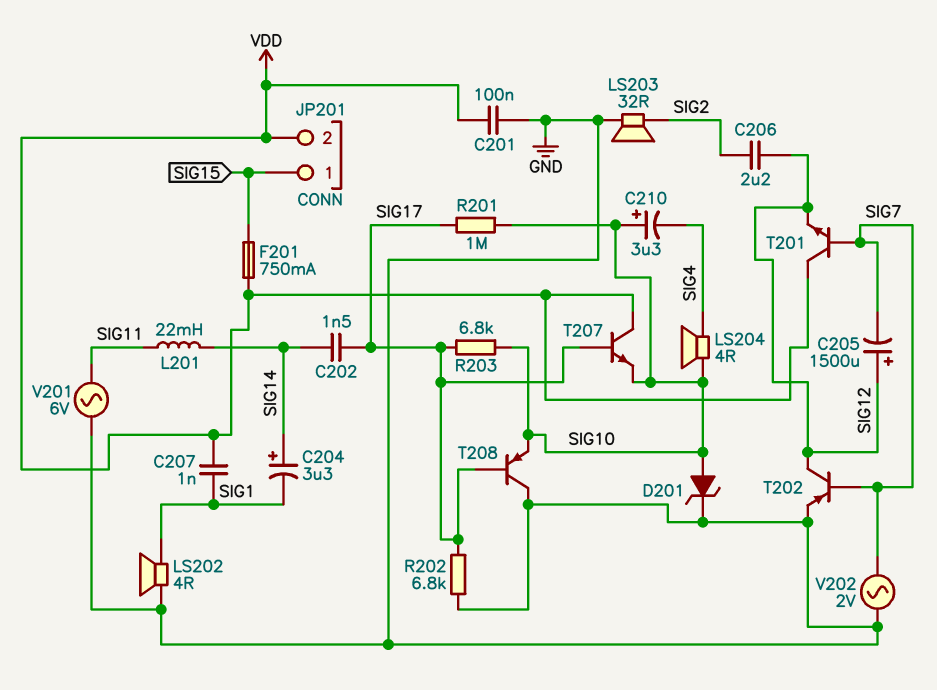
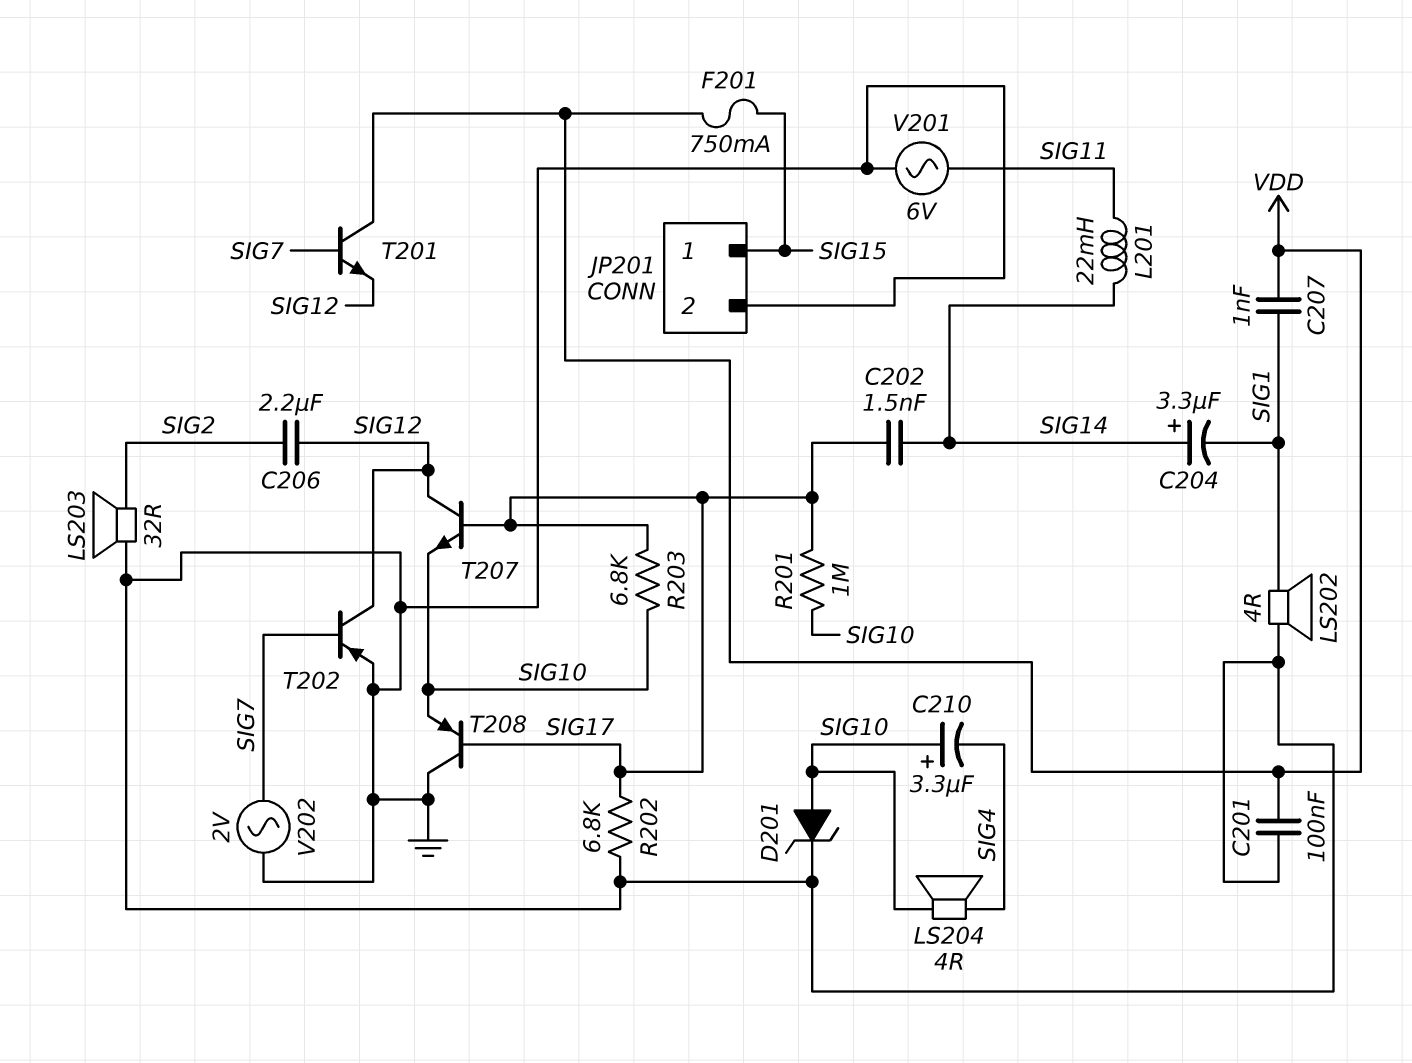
C205: 1500uF (plus SIG12, minus SIG7) -> none
JP201 pin 2: VDD -> GND
T207: NPN (B SIG17, C VDD, E SIG10) -> NPN (B SIG17, C SIG12, E SIG10)

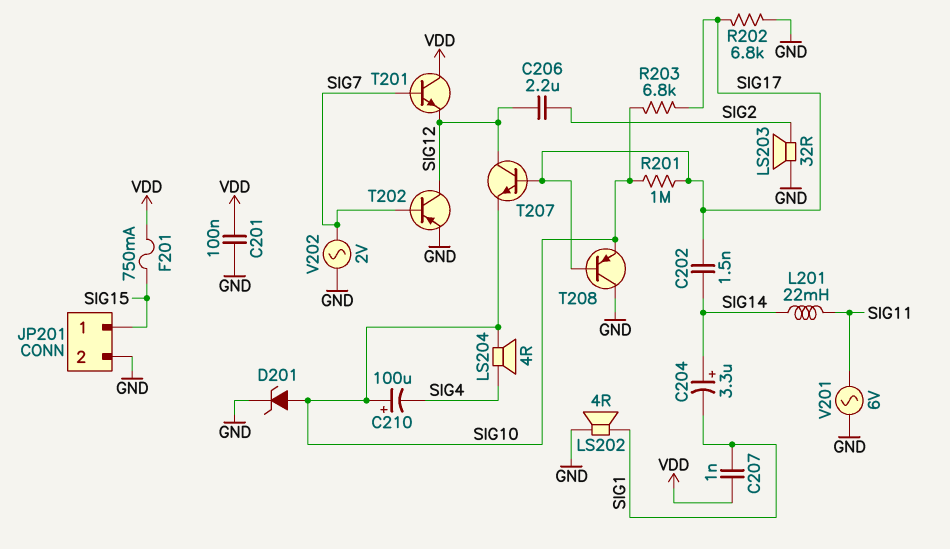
C210: 3.3uF (plus SIG10, minus SIG4) -> 100uF (plus SIG10, minus SIG4)

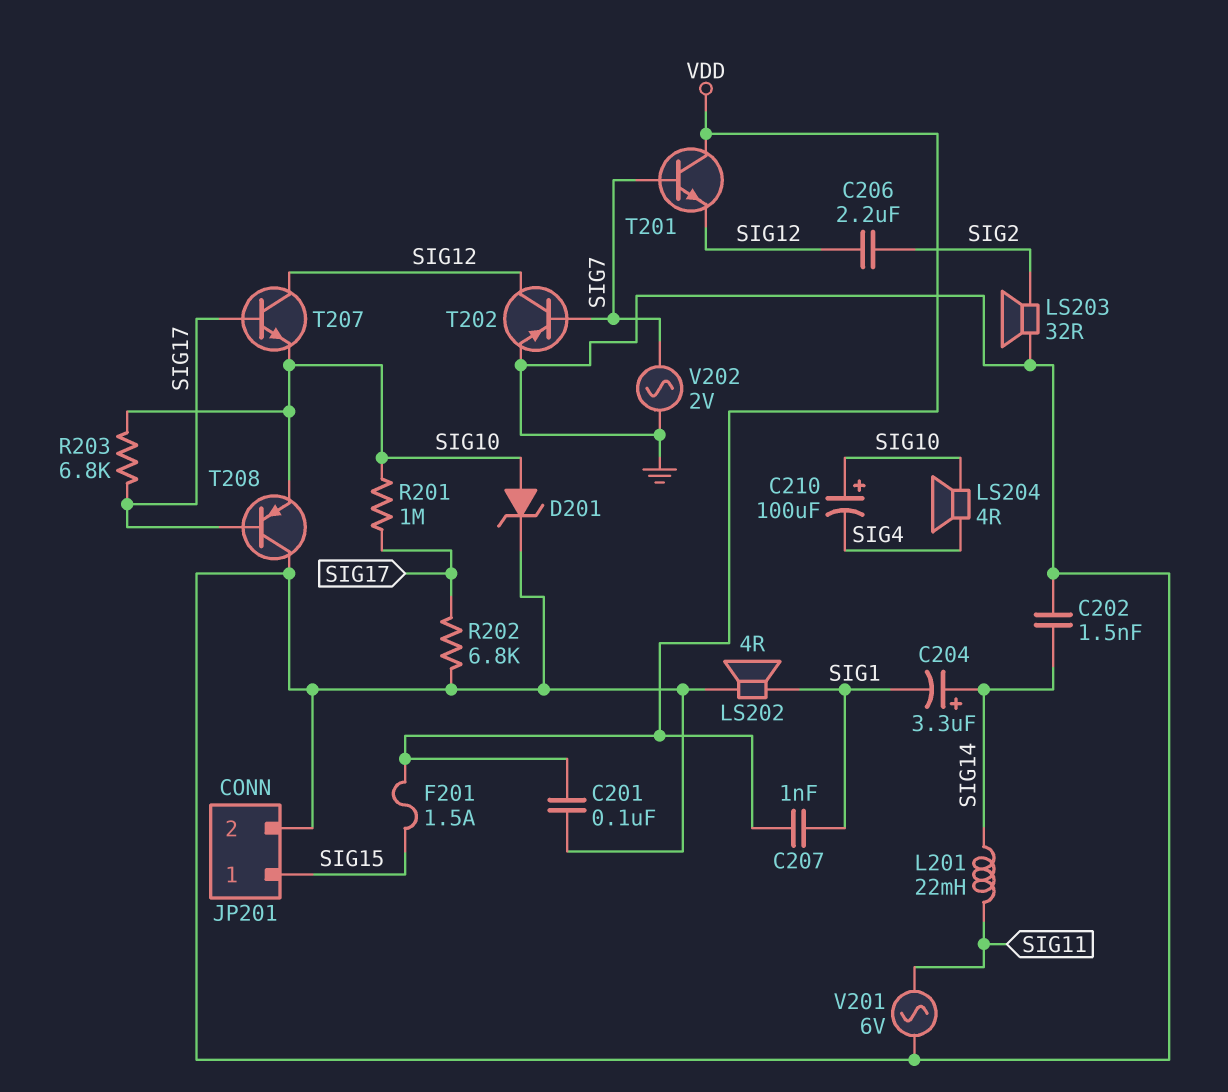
C202: 1.5nF (SIG14, SIG17) -> 1.5nF (GND, SIG14)
F201: 750mA (SIG15, VDD) -> 1.5A (SIG15, VDD)

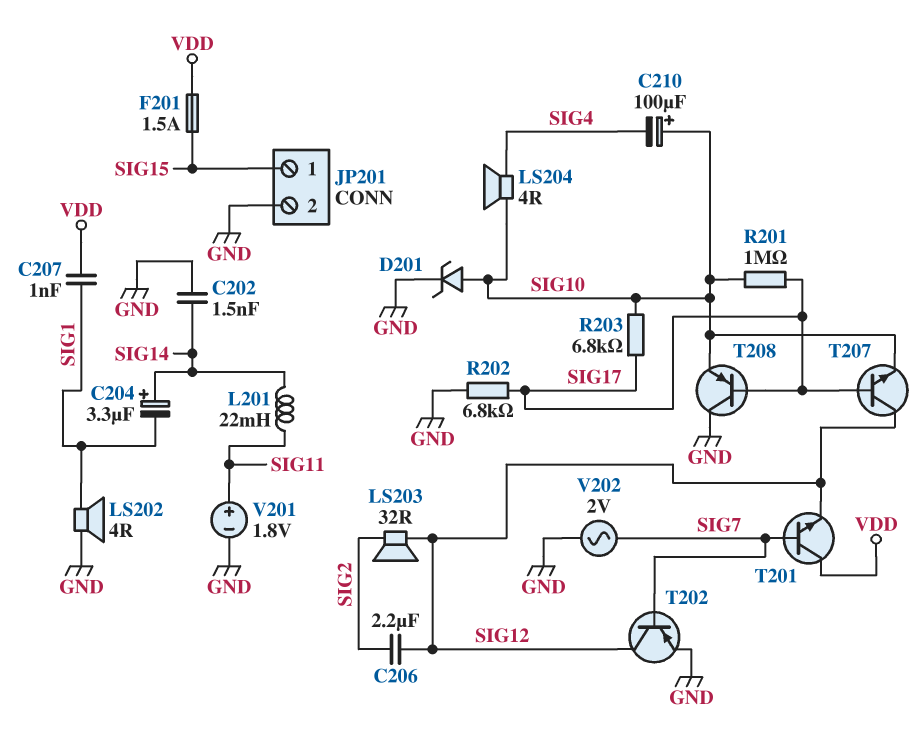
C201: 100nF (GND, VDD) -> none
LS203: speaker 32R (GND, SIG2) -> speaker 32R (SIG2, SIG12)
V201: AC 6V (GND, SIG11) -> 1.8V (plus SIG11, minus GND)

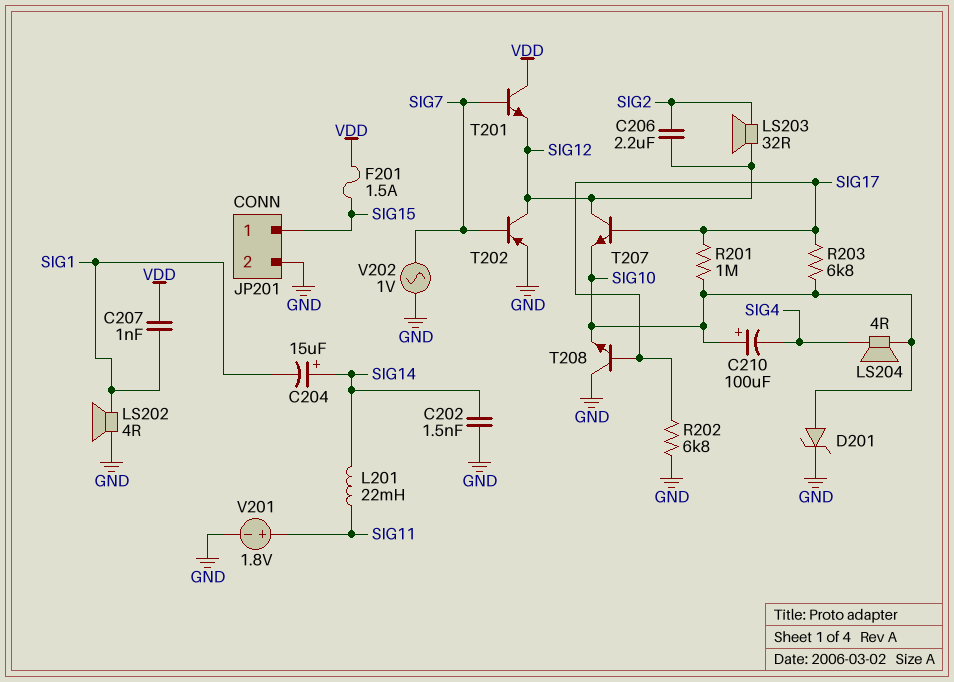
C204: 3.3uF (plus SIG14, minus SIG1) -> 15uF (plus SIG14, minus SIG1)
T208: PNP (B SIG17, C GND, E SIG10) -> NPN (B SIG17, C GND, E SIG10)
V202: AC 2V (GND, SIG7) -> AC 1V (GND, SIG7)

